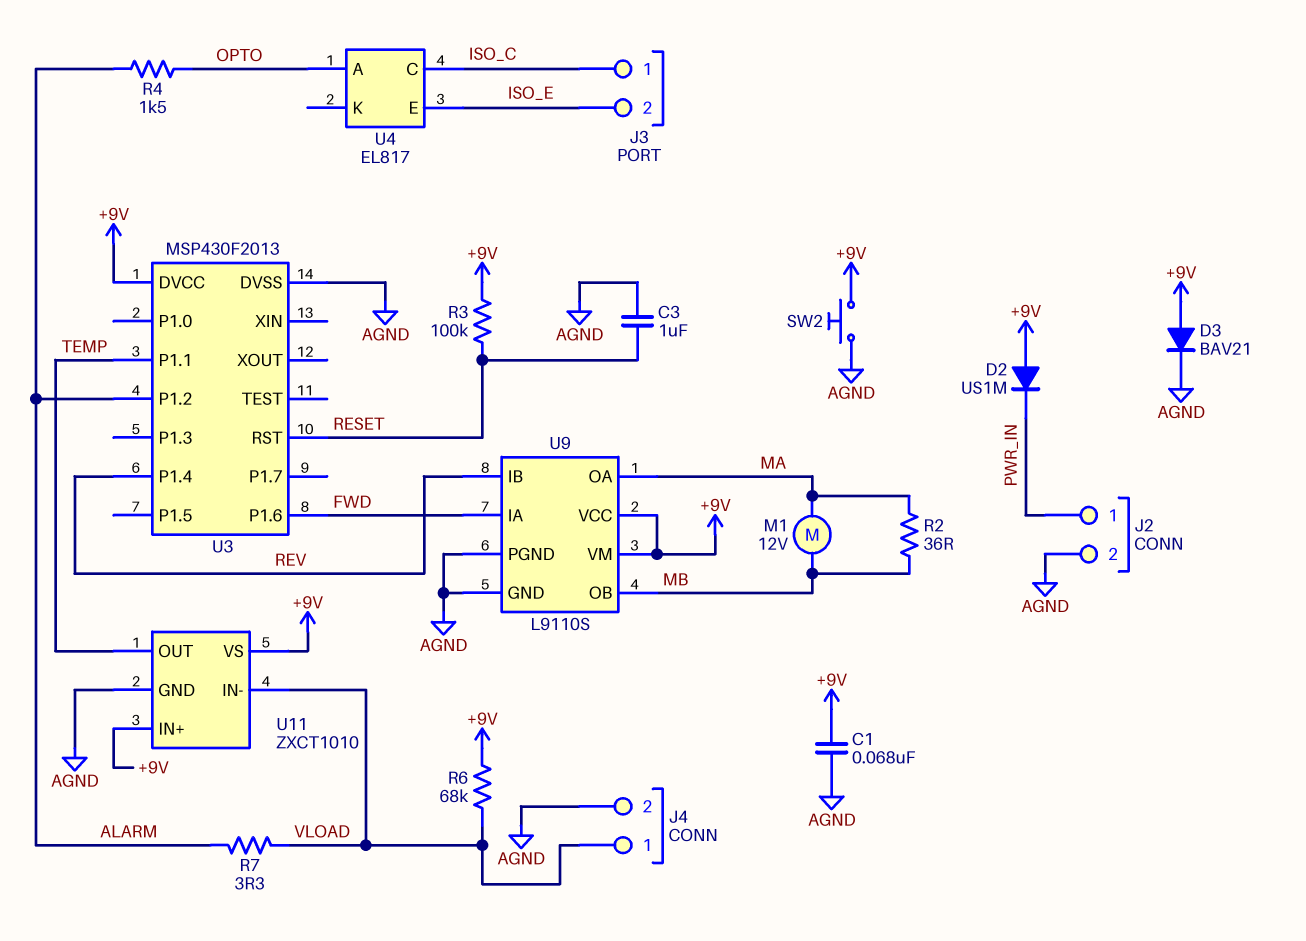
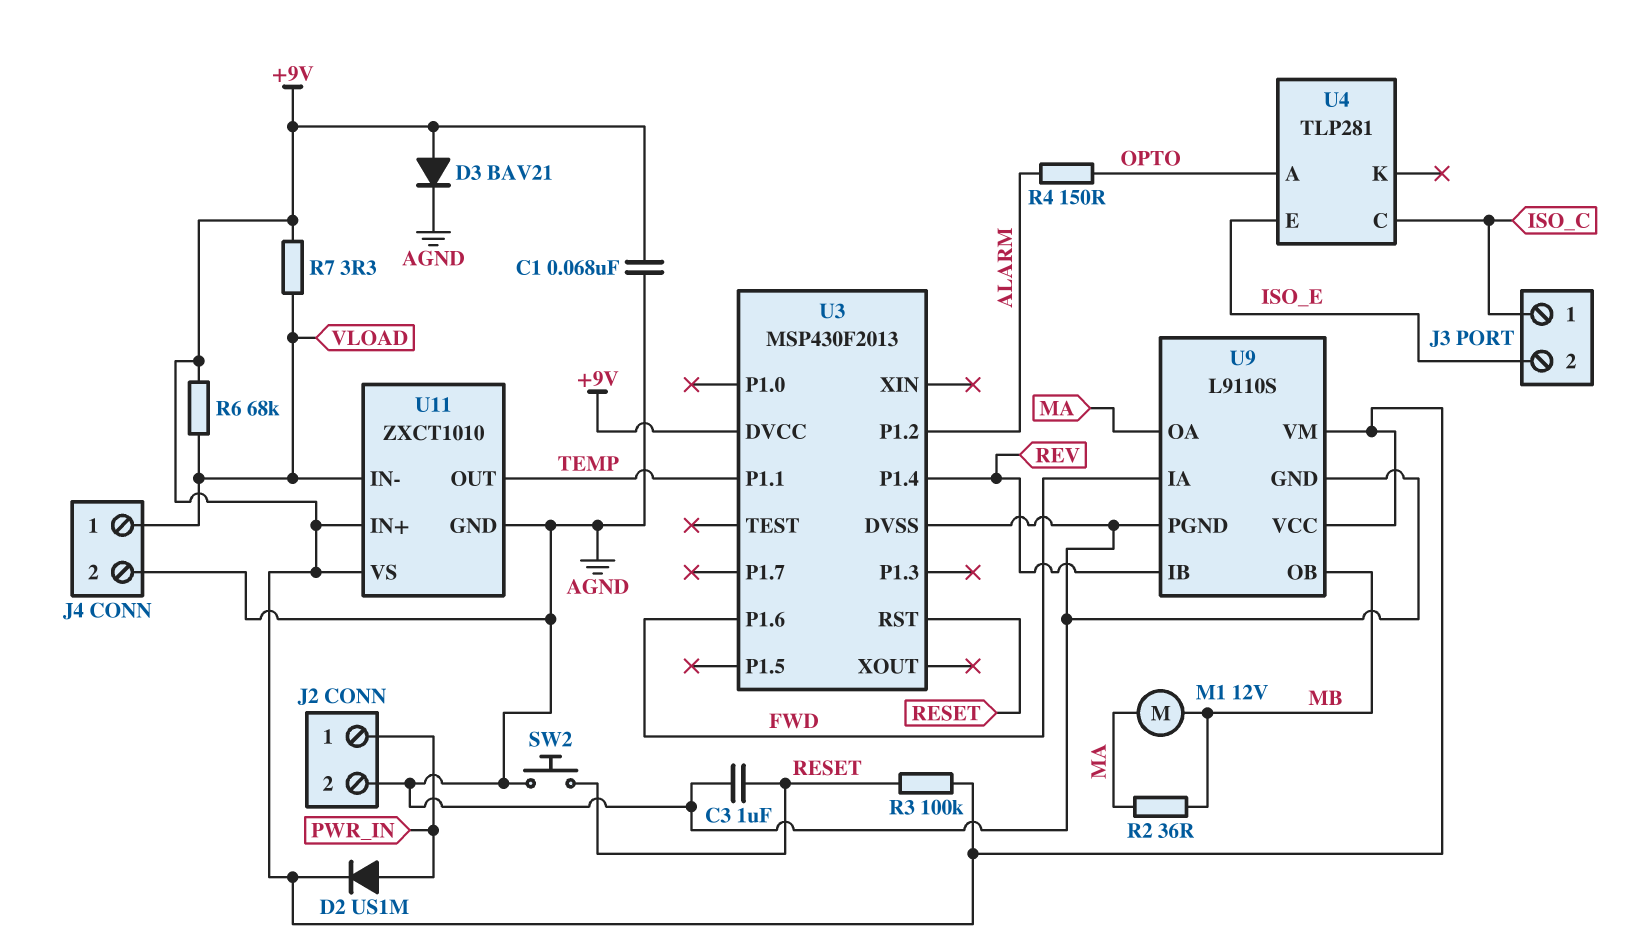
D2: diode US1M (A +9V, K PWR_IN) -> diode US1M (A PWR_IN, K +9V)
R4: 1.5k (ALARM, OPTO) -> 150 (ALARM, OPTO)
R7: 3.3 (ALARM, VLOAD) -> 3.3 (+9V, VLOAD)
SW2: button (+9V, AGND) -> button (AGND, RESET)
U4: EL817 -> TLP281

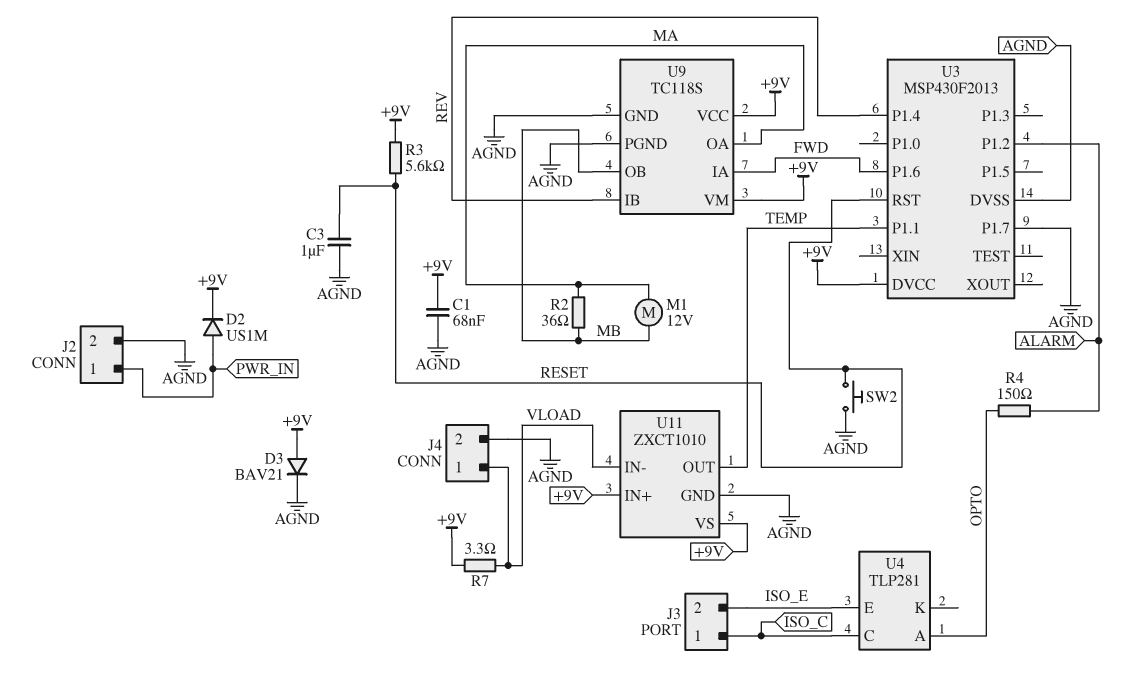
R3: 100k (+9V, RESET) -> 5.6k (+9V, RESET)
R6: 68k (+9V, VLOAD) -> none
U3 pin P1.7: none -> AGND
U9: L9110S -> TC118S

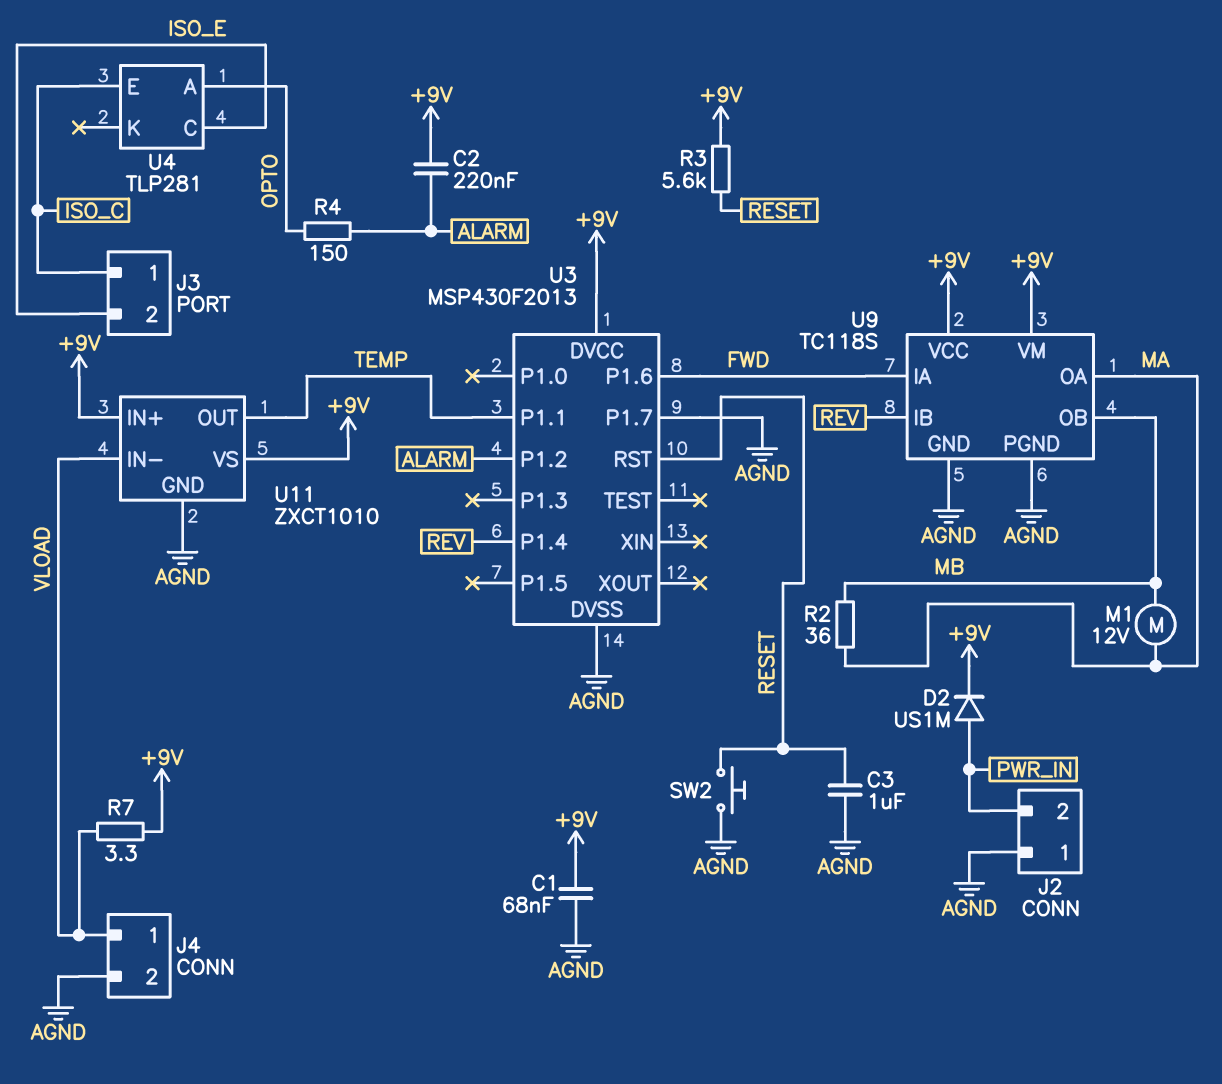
C2: none -> 220nF (+9V, ALARM)
D3: diode BAV21 (A +9V, K AGND) -> none
J2 pin 1: PWR_IN -> AGND
J2 pin 2: AGND -> PWR_IN
U4 pin C: ISO_C -> ISO_E
U4 pin E: ISO_E -> ISO_C

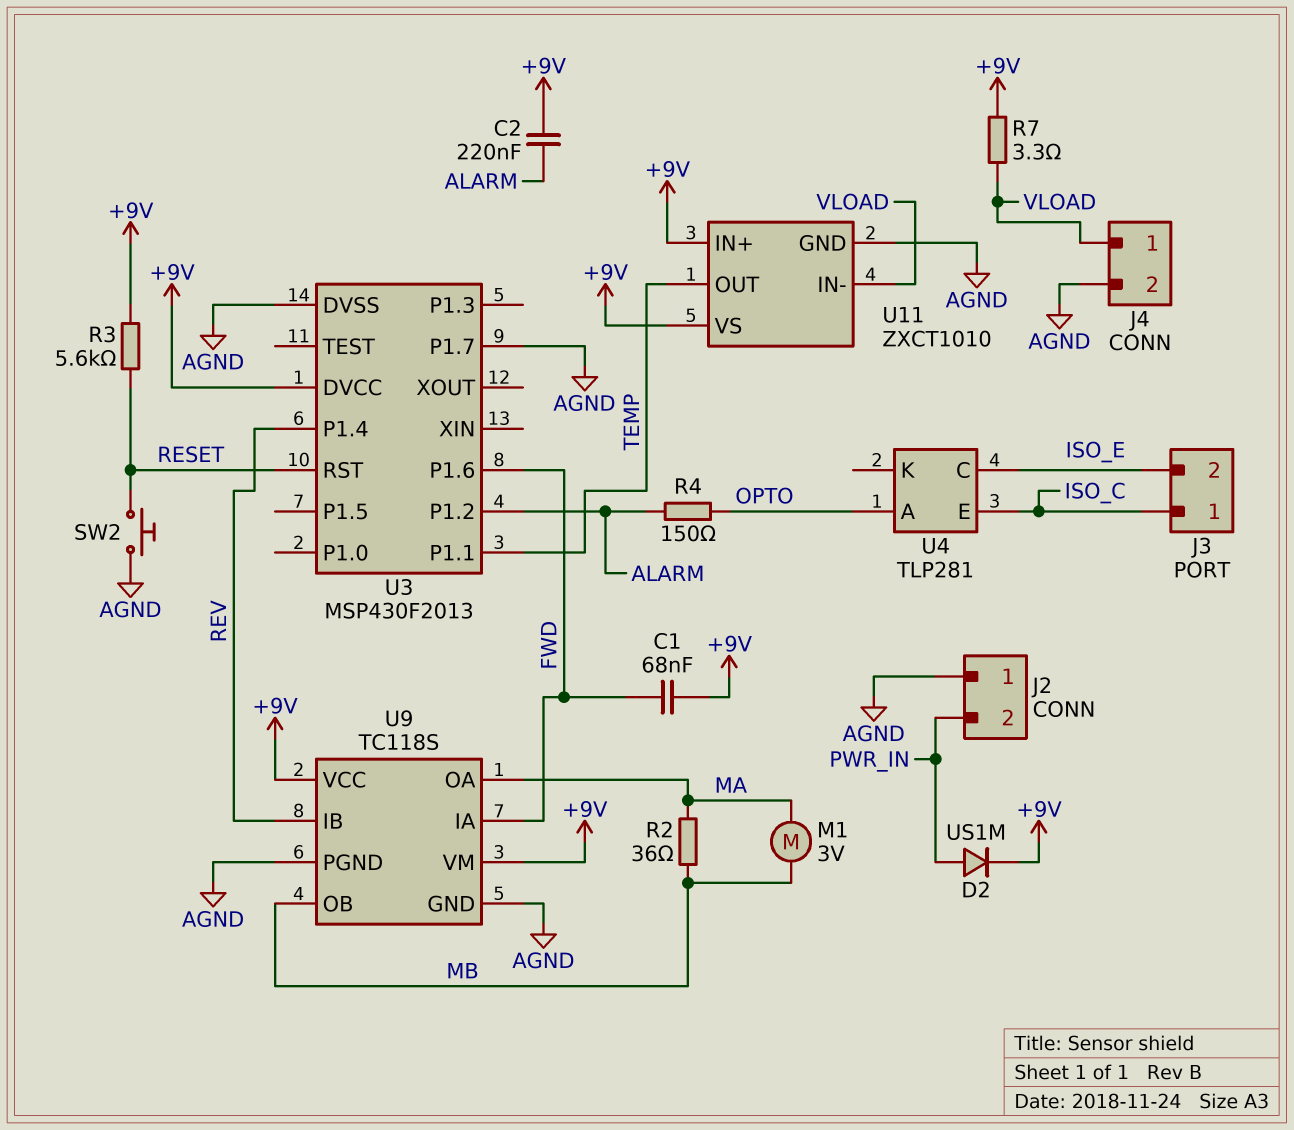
C1: 68nF (+9V, AGND) -> 68nF (+9V, FWD)
C3: 1uF (AGND, RESET) -> none
M1: motor 12V (MA, MB) -> motor 3V (MA, MB)

